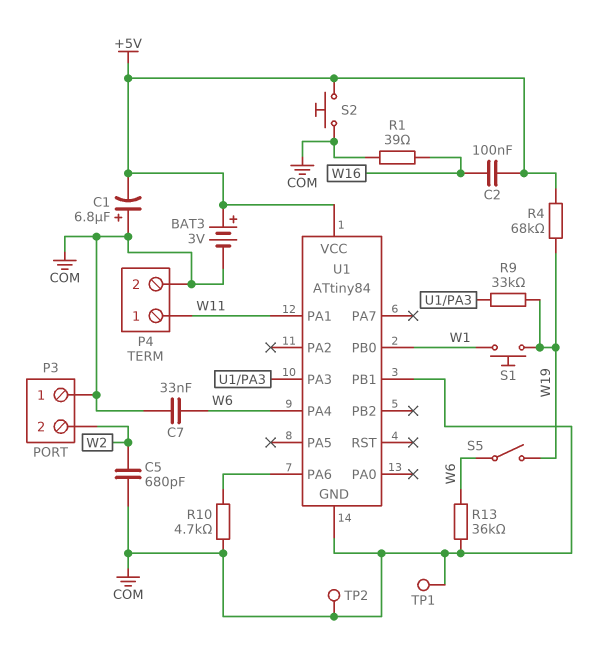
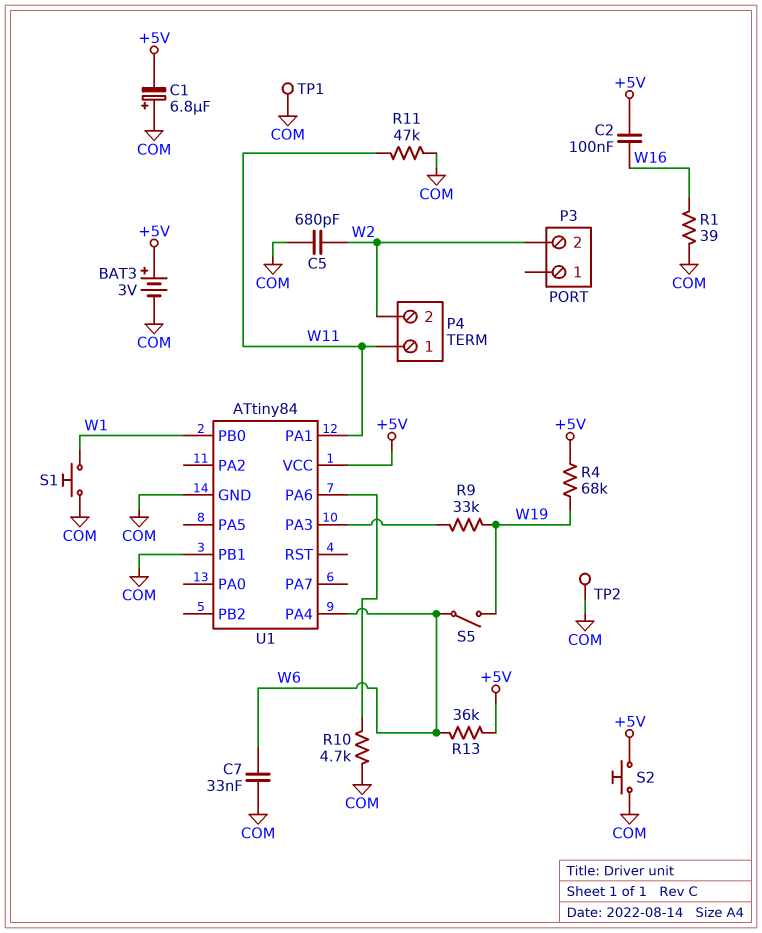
P3 pin 1: COM -> none
P4 pin 2: COM -> W2
R11: none -> 47k (COM, W11)
R13: 36k (COM, W6) -> 36k (+5V, W6)
S1: button (W1, W19) -> button (COM, W1)

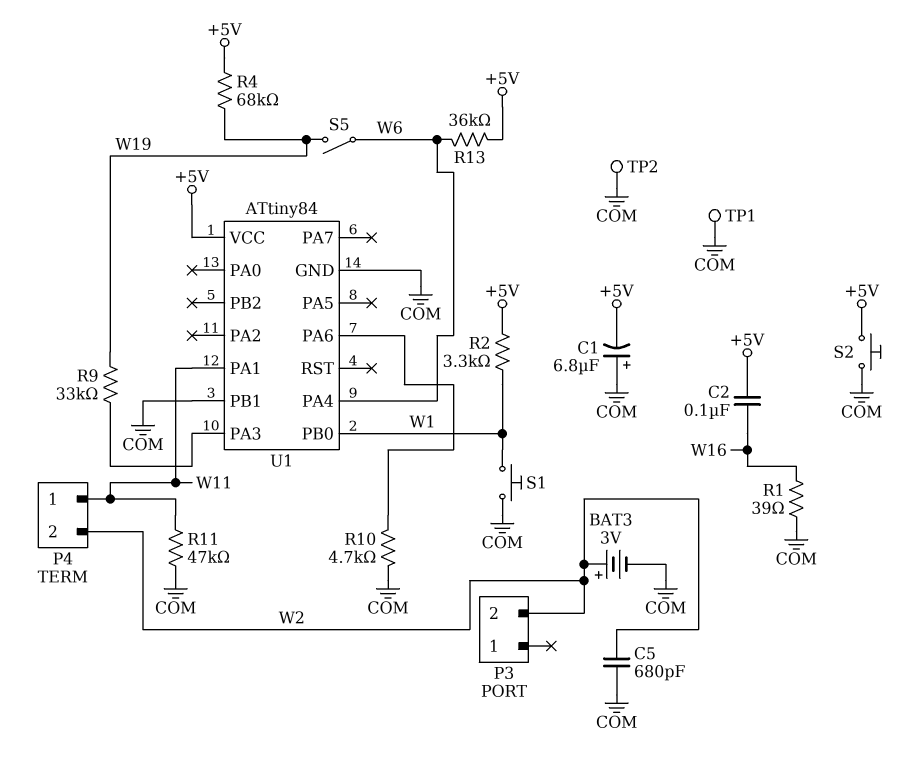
BAT3: 3V (plus +5V, minus COM) -> 3V (plus W2, minus COM)
C7: 33nF (COM, W6) -> none
R2: none -> 3.3k (+5V, W1)

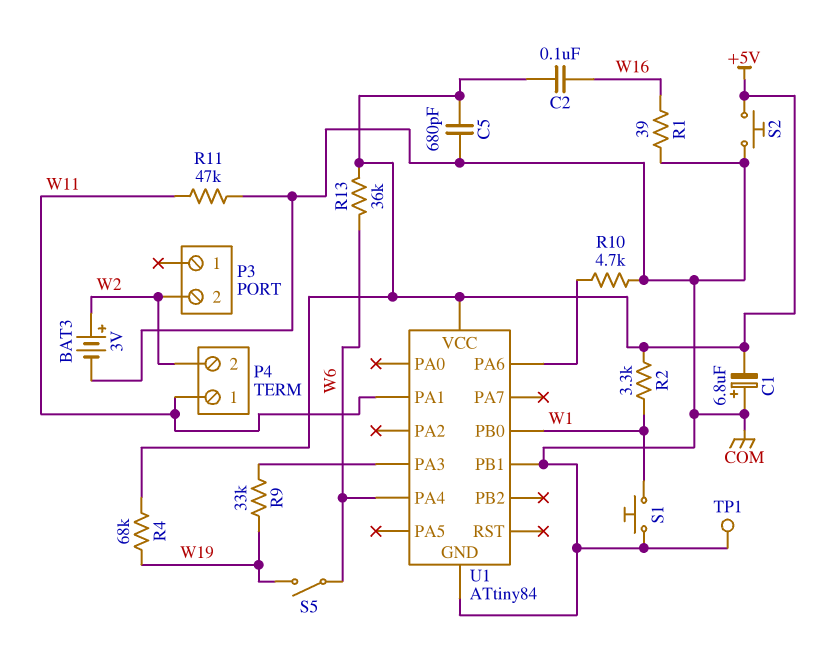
C5: 680pF (COM, W2) -> 680pF (+5V, COM)
TP2: test point (COM) -> none

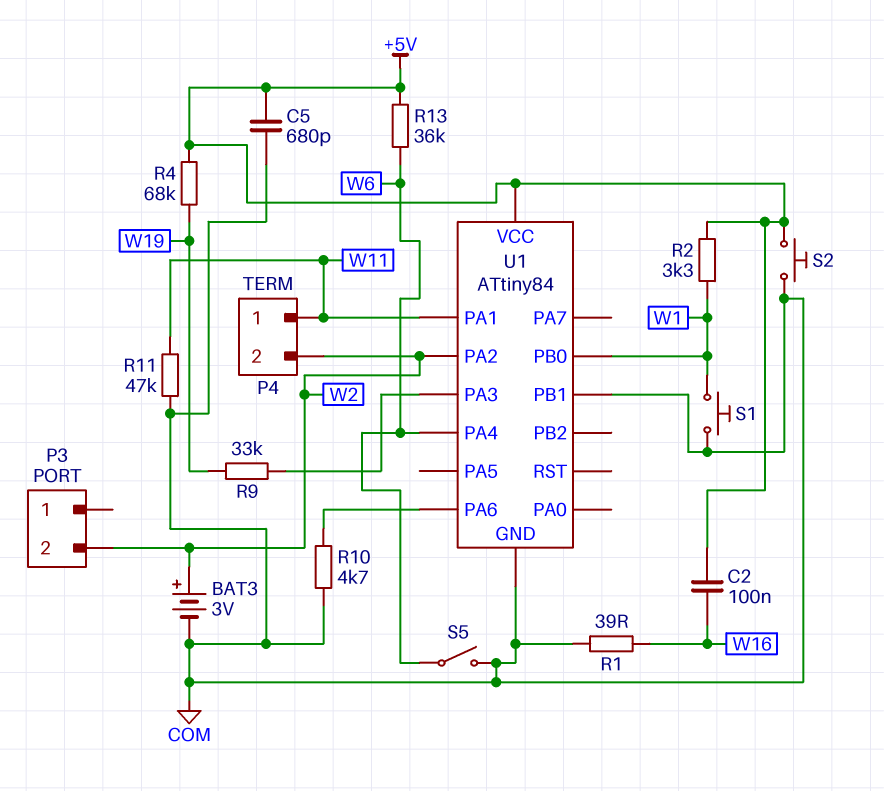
C1: 6.8uF (plus COM, minus +5V) -> none
S5: switch (W6, W19) -> switch (COM, W6)
TP1: test point (COM) -> none
U1 pin PA2: none -> W2

